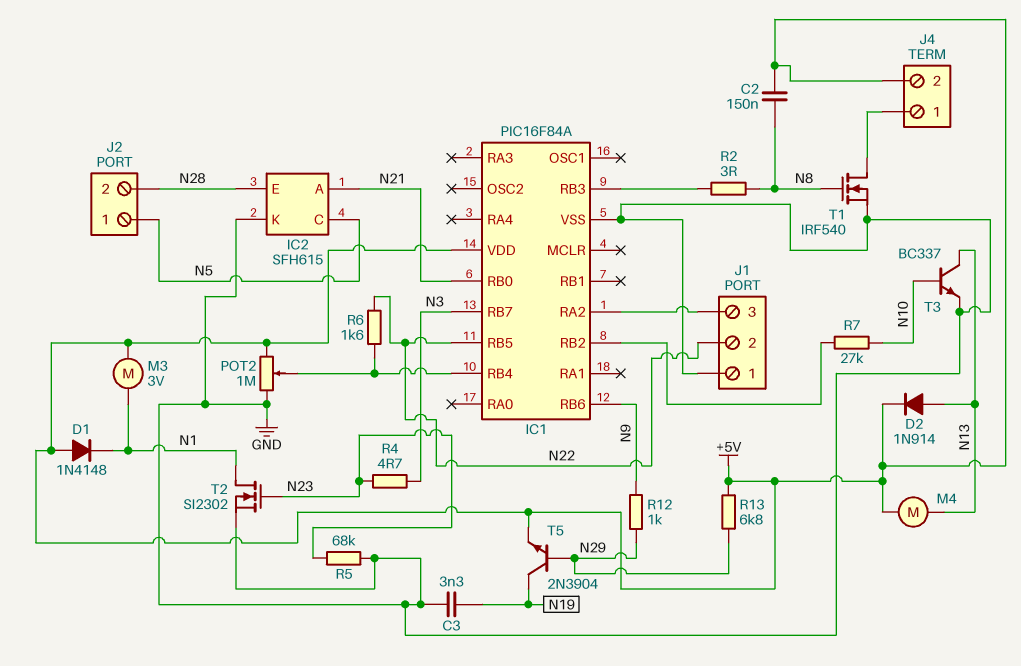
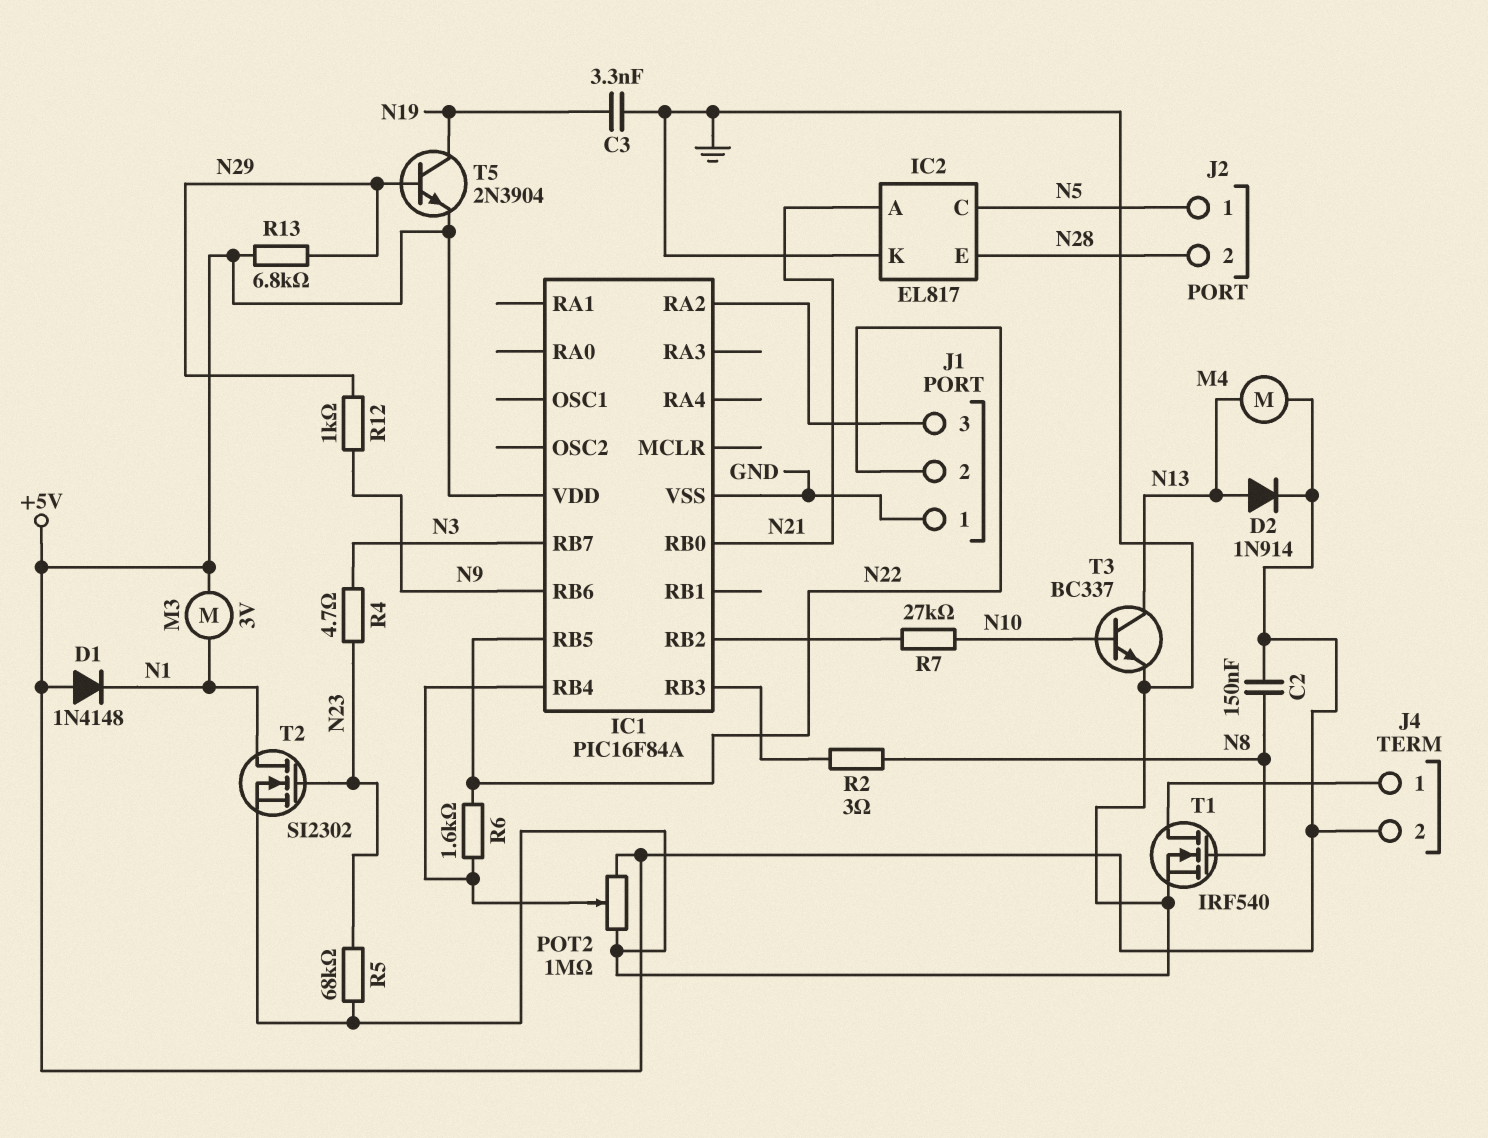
IC2: SFH615 -> EL817

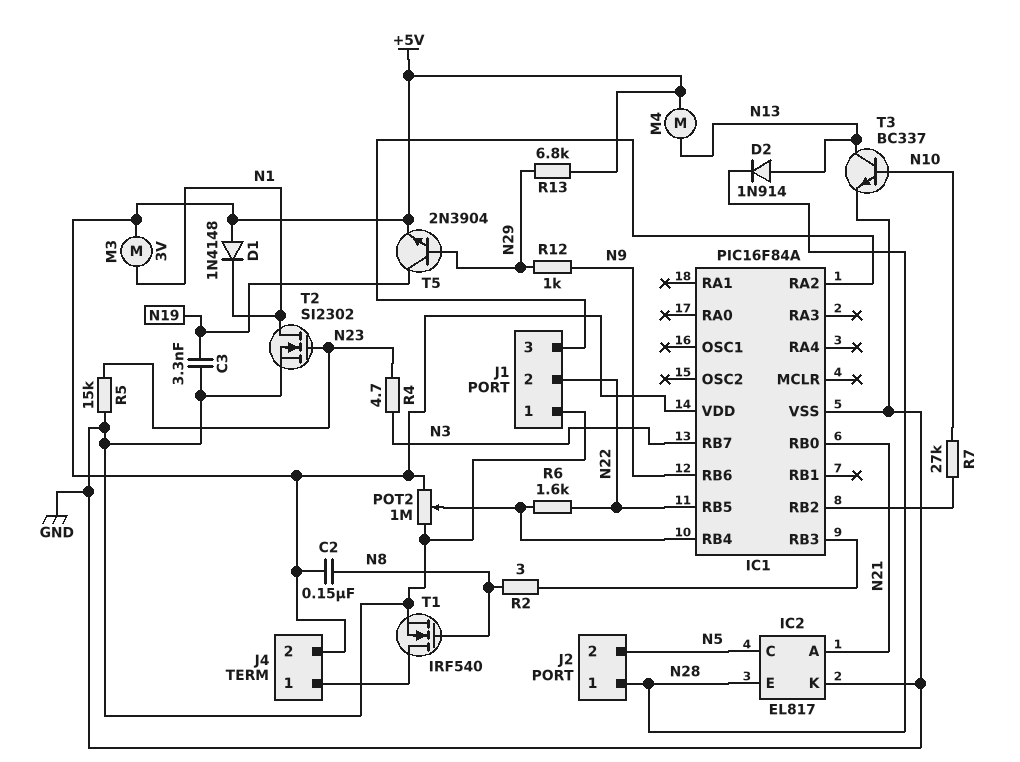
D2: diode 1N914 (A N13, K +5V) -> diode 1N914 (A N13, K N28)
J2 pin 1: N5 -> N28
J2 pin 2: N28 -> N5
R5: 68k (GND, N23) -> 15k (GND, N23)

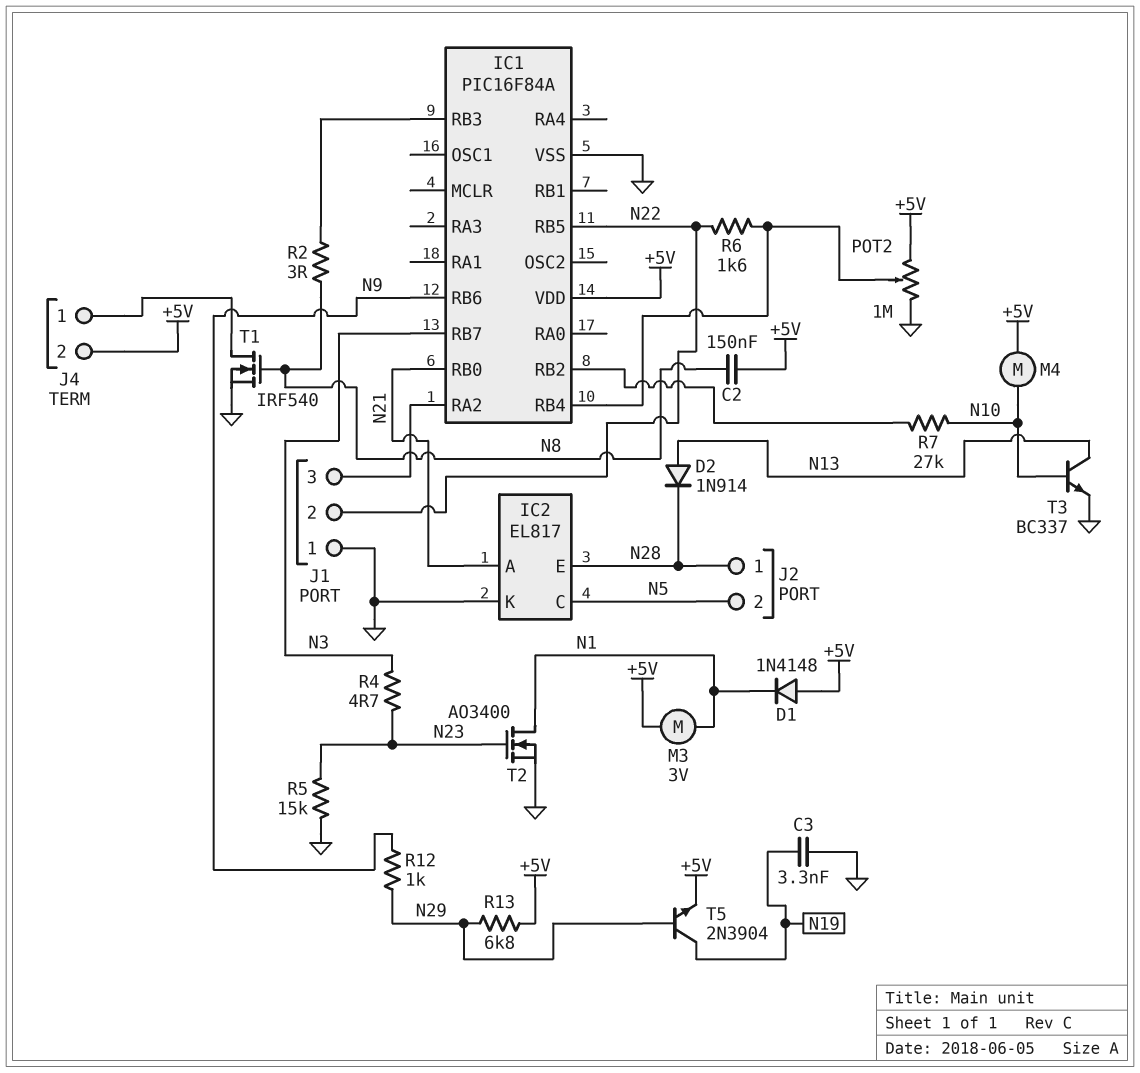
M4: motor (+5V, N13) -> motor (+5V, N10)
T2: NMOS SI2302 (G N23, D N1, S GND) -> NMOS AO3400 (G N23, D N1, S GND)

